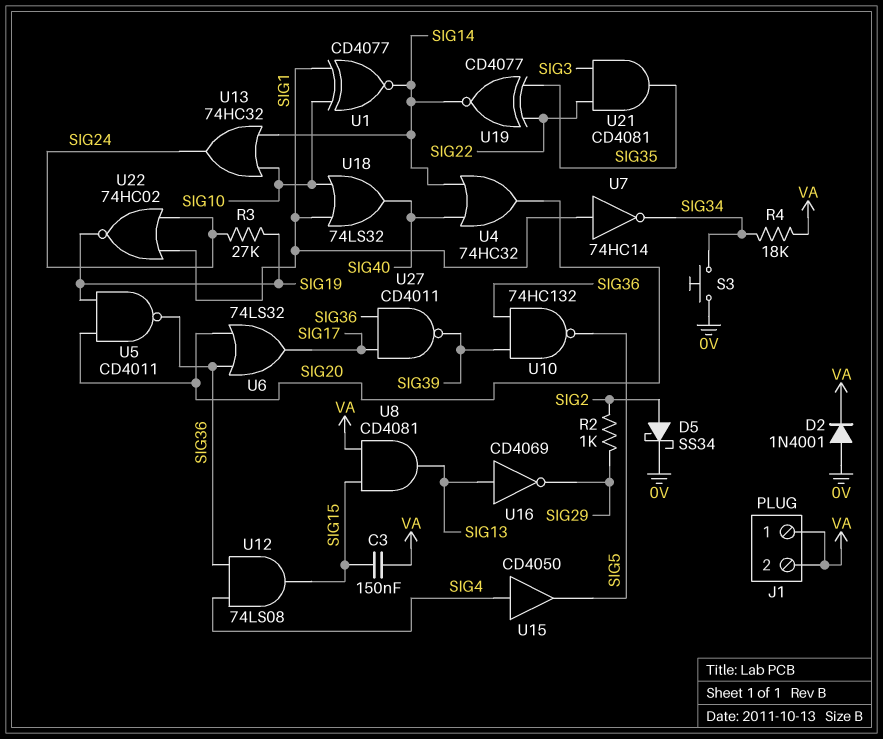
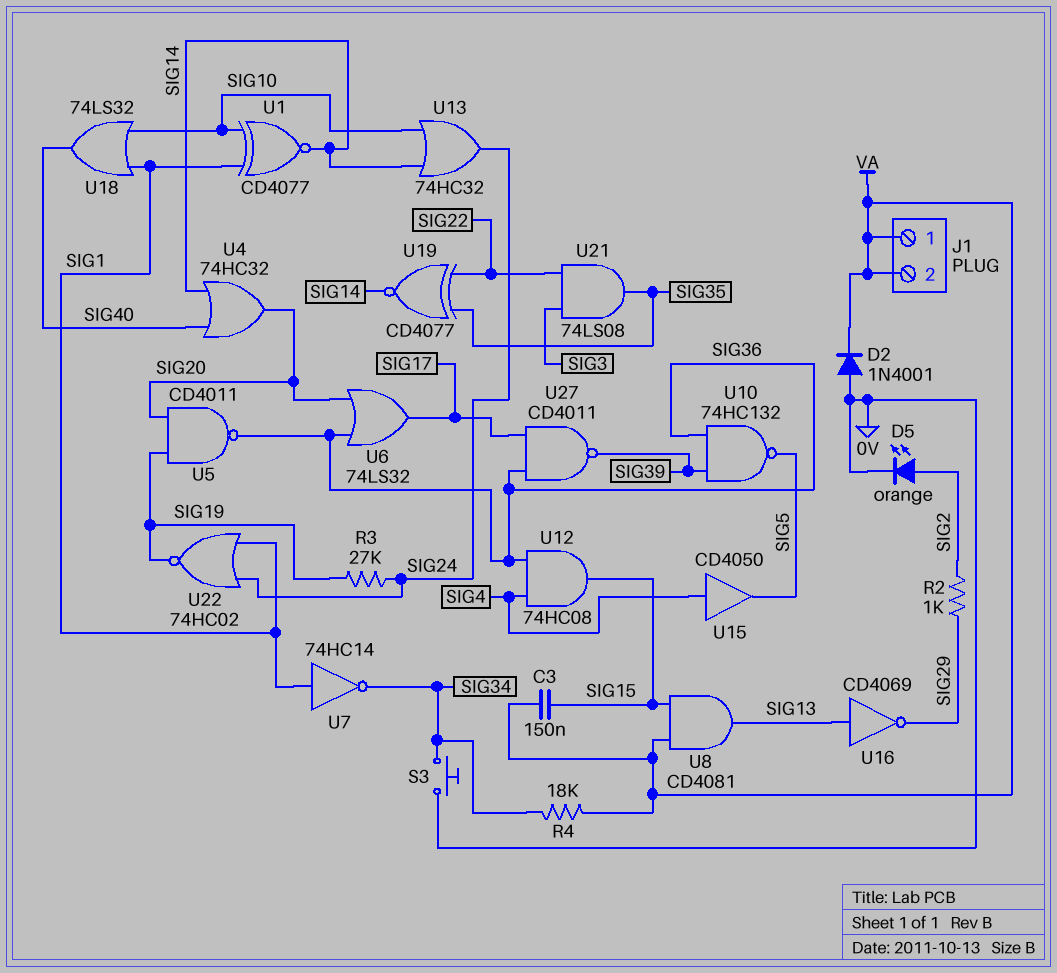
D5: schottky SS34 (A SIG2, K 0V) -> LED orange (A SIG2, K 0V)
U12: AND 74LS08 (in SIG4, in SIG36, out SIG15) -> AND 74HC08 (in SIG4, in SIG36, out SIG15)
U21: AND CD4081 (in SIG3, in SIG22, out SIG35) -> AND 74LS08 (in SIG3, in SIG22, out SIG35)

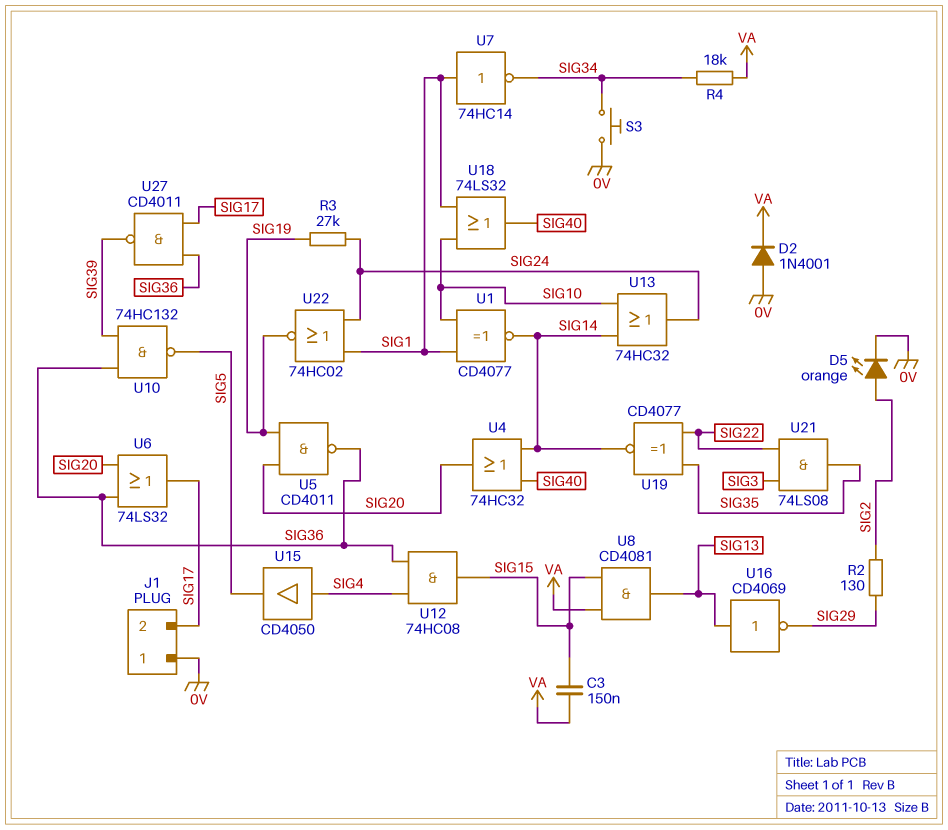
J1 pin 1: VA -> 0V
J1 pin 2: VA -> SIG17
R2: 1k (SIG2, SIG29) -> 130 (SIG2, SIG29)

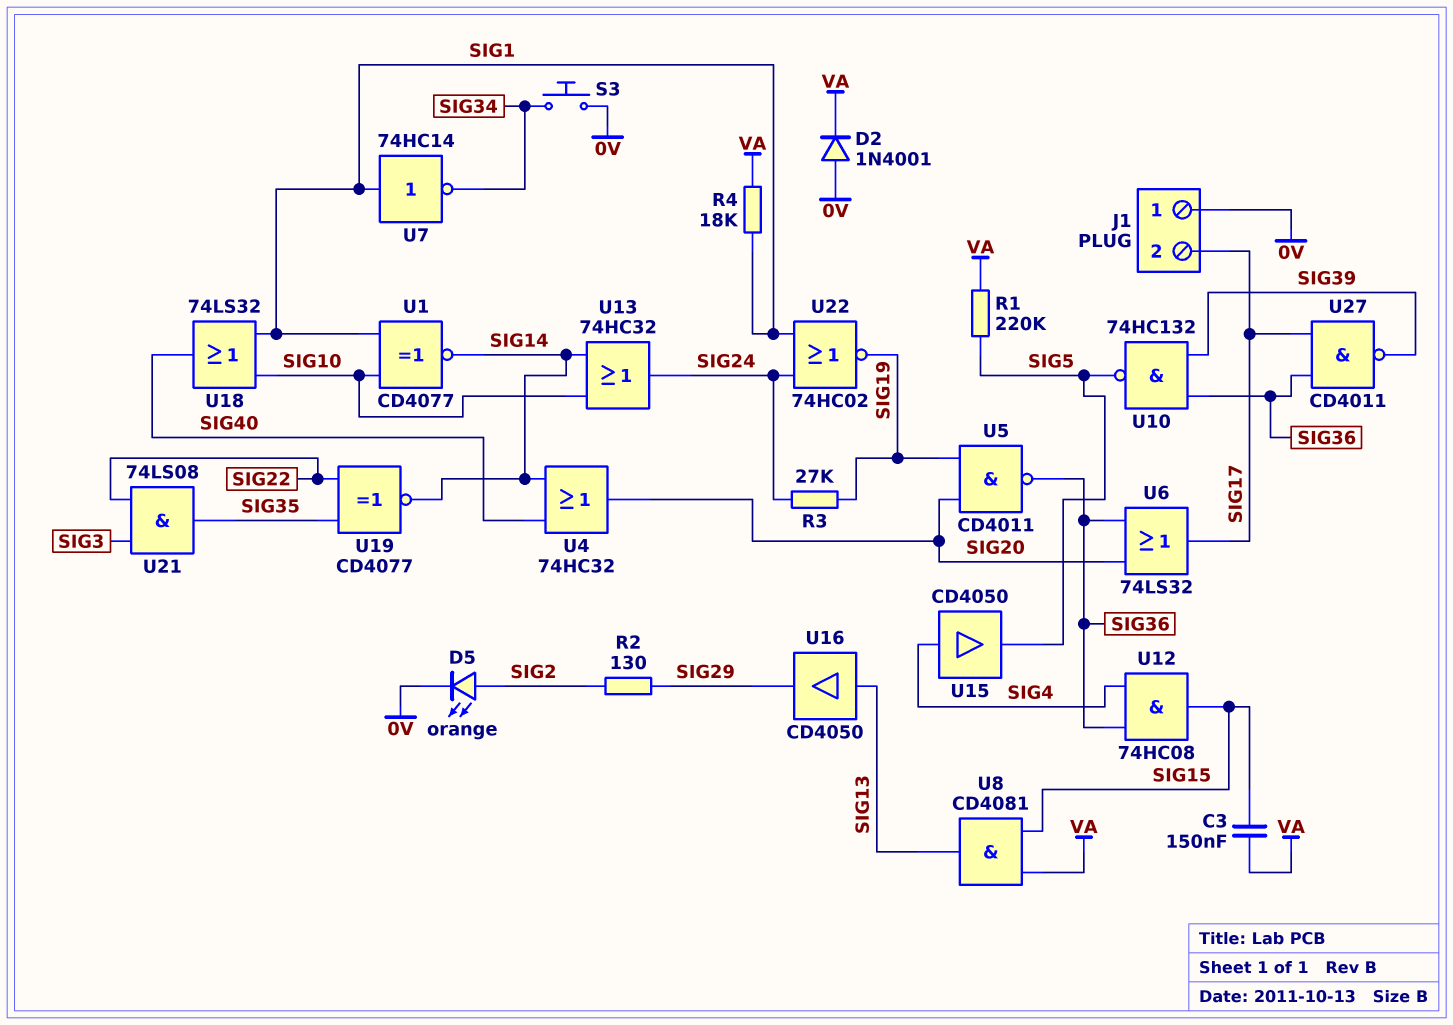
R1: none -> 220k (SIG5, VA)
R4: 18k (SIG34, VA) -> 18k (SIG1, VA)
U16: NOT CD4069 (in SIG13, out SIG29) -> buffer CD4050 (in SIG13, out SIG29)

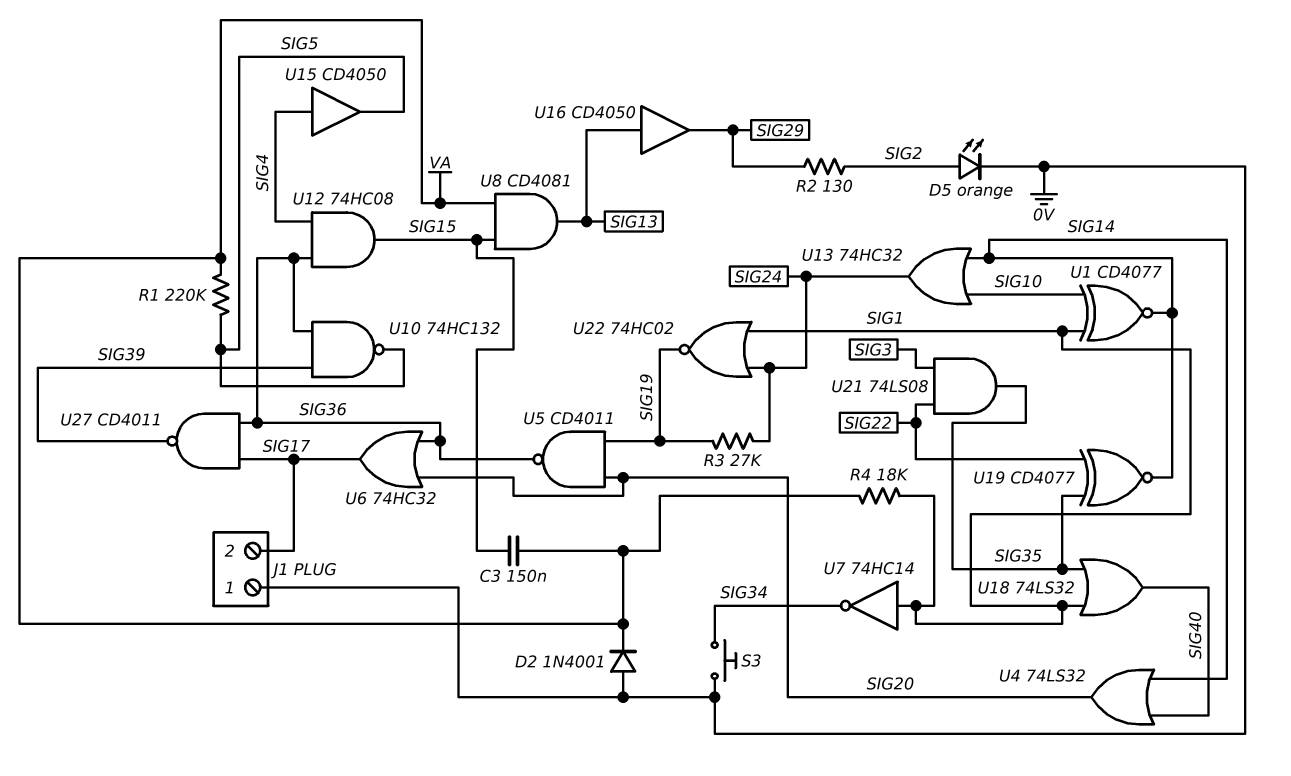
U4: OR 74HC32 (in SIG14, in SIG40, out SIG20) -> OR 74LS32 (in SIG14, in SIG40, out SIG20)
U6: OR 74LS32 (in SIG20, in SIG36, out SIG17) -> OR 74HC32 (in SIG20, in SIG36, out SIG17)
U18: OR 74LS32 (in SIG1, in SIG10, out SIG40) -> OR 74LS32 (in SIG1, in SIG35, out SIG40)

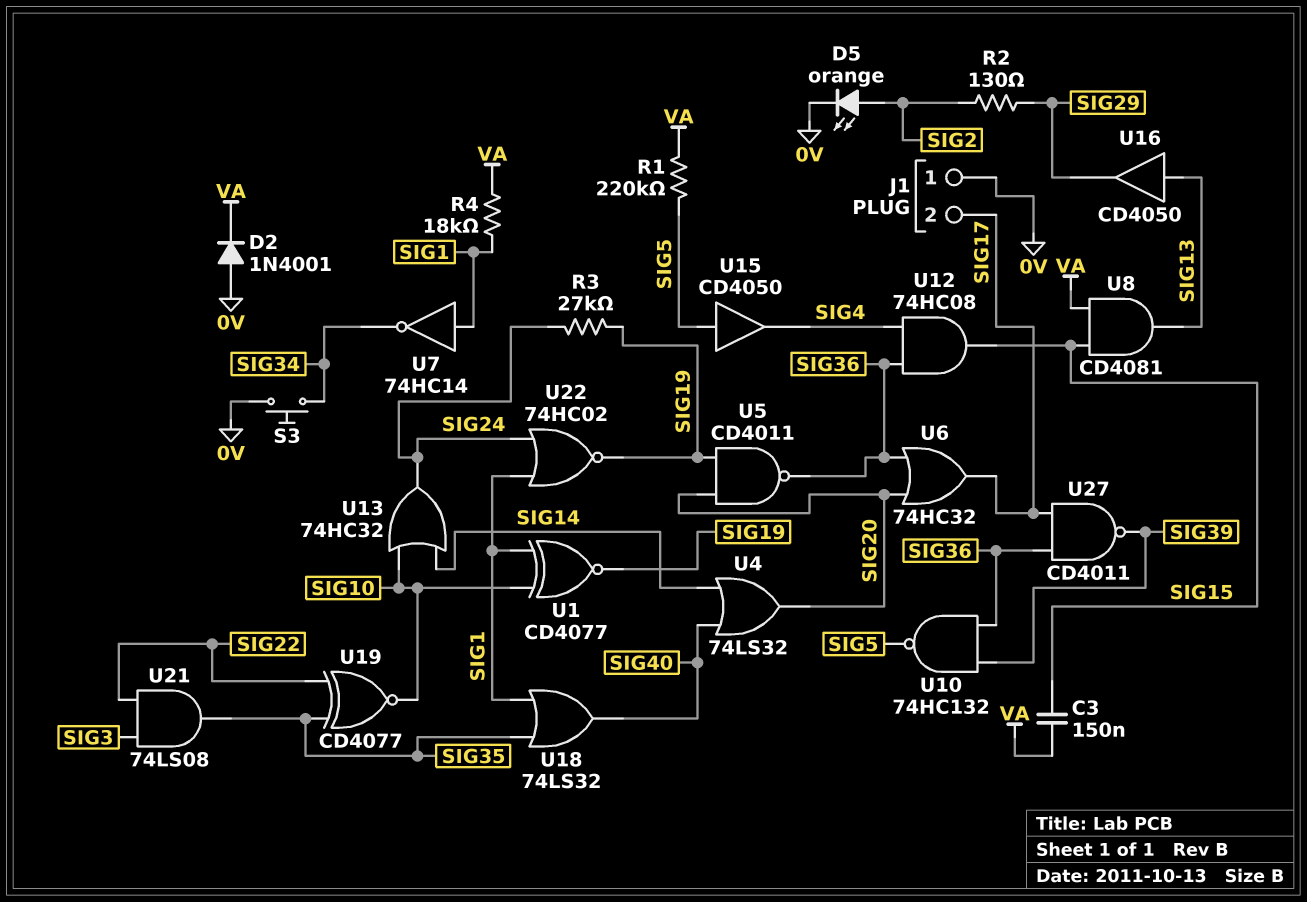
U1: XNOR CD4077 (in SIG1, in SIG10, out SIG14) -> XNOR CD4077 (in SIG1, in SIG10, out SIG19)
U15: buffer CD4050 (in SIG4, out SIG5) -> buffer CD4050 (in SIG5, out SIG4)
U19: XNOR CD4077 (in SIG22, in SIG35, out SIG14) -> XNOR CD4077 (in SIG22, in SIG35, out SIG10)

